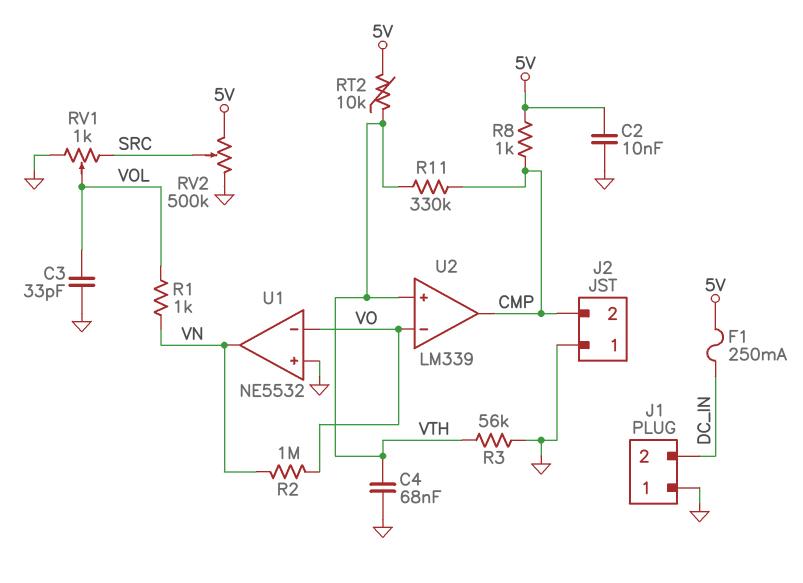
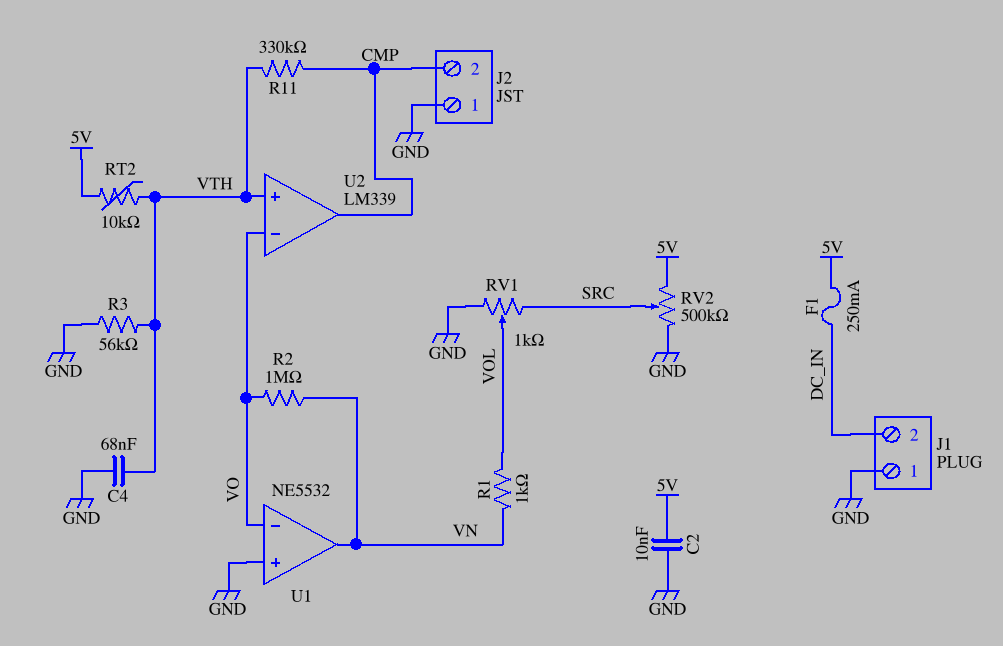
C3: 33pF (GND, VOL) -> none
R8: 1k (5V, CMP) -> none

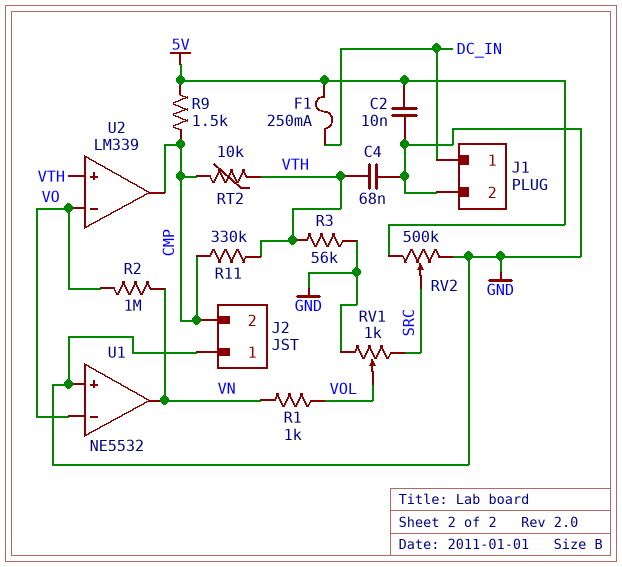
J1 pin 1: GND -> DC_IN
J1 pin 2: DC_IN -> GND
R9: none -> 1.5k (5V, CMP)
RT2: 10k (5V, VTH) -> 10k (CMP, VTH)

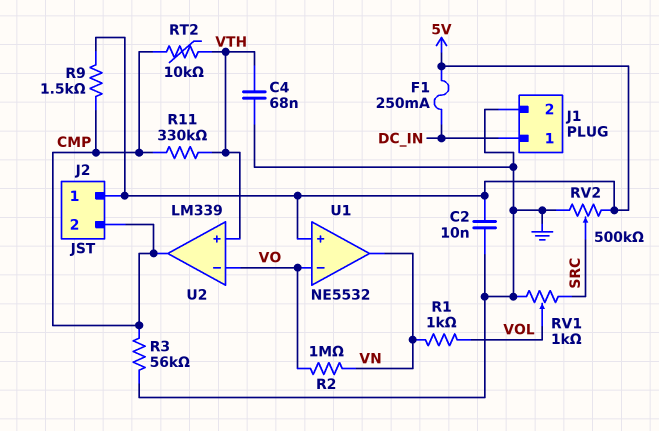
J2 pin 1: GND -> 5V
R3: 56k (GND, VTH) -> 56k (CMP, GND)
U1 pin in+: GND -> 5V

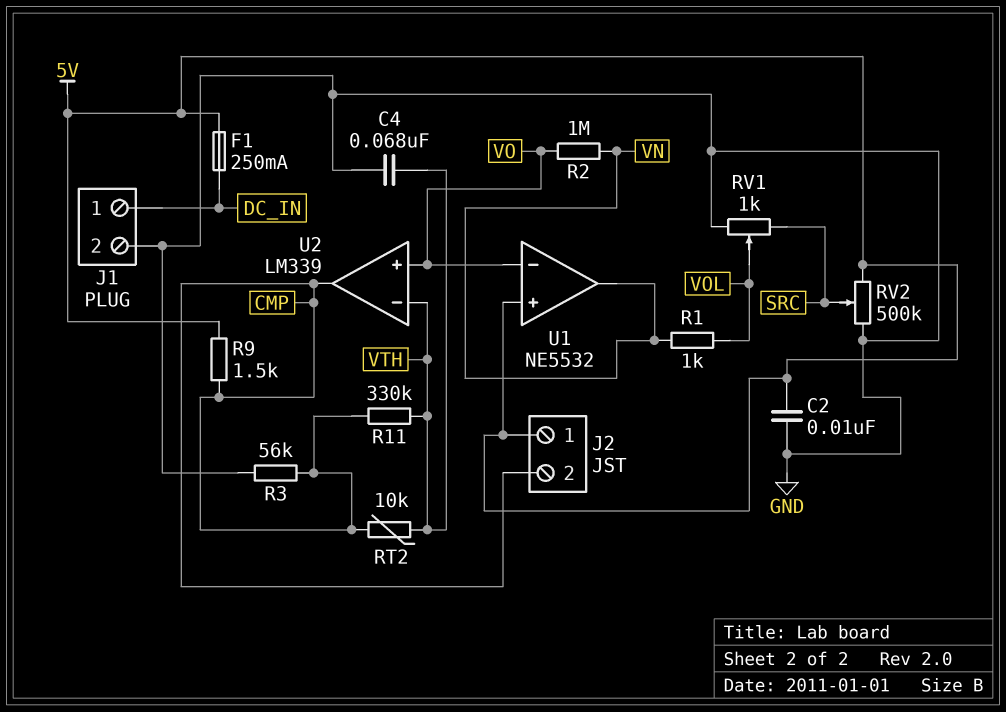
U2 pin in+: VTH -> VO
U2 pin in-: VO -> VTH

